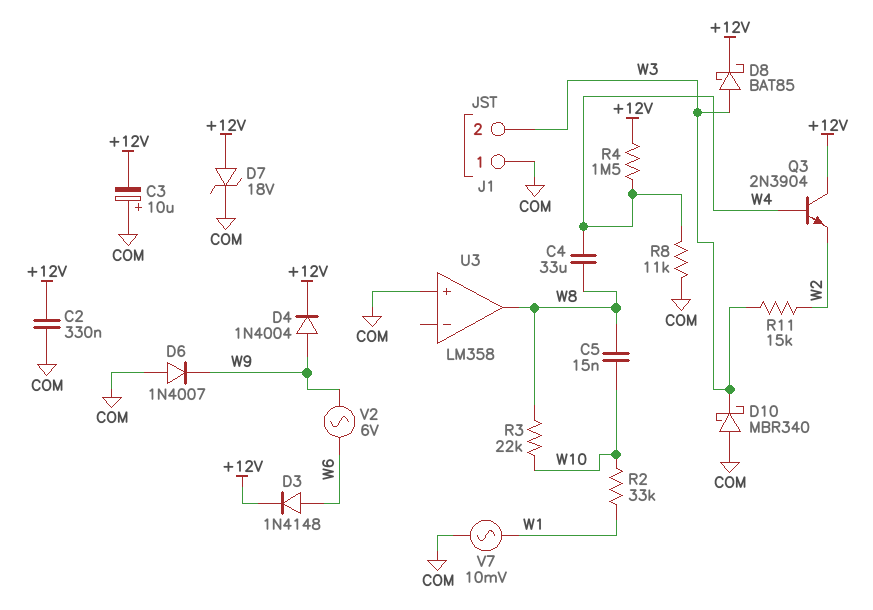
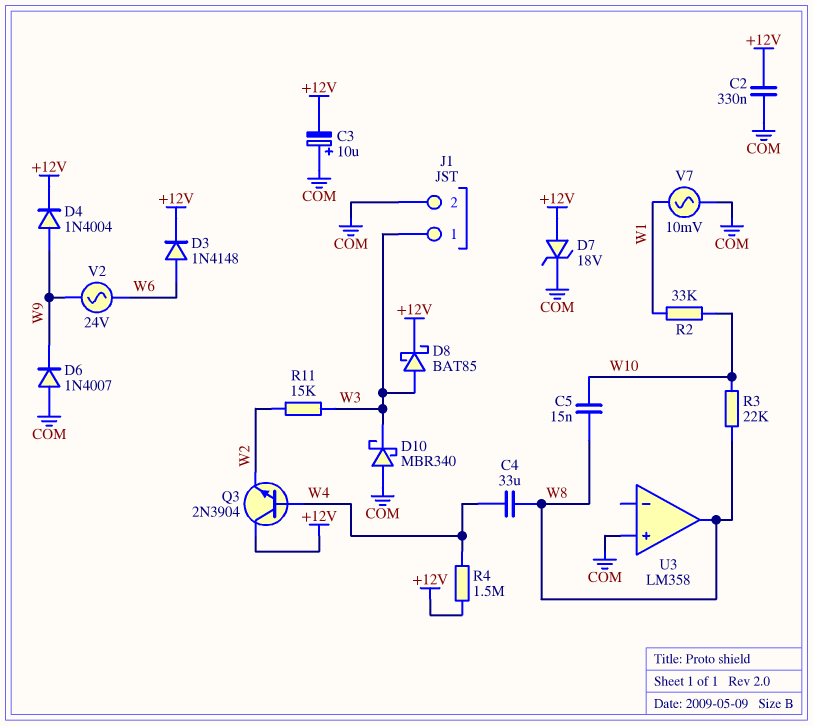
J1 pin 1: COM -> W3
J1 pin 2: W3 -> COM
R8: 11k (COM, W4) -> none
V2: AC 6V (W6, W9) -> AC 24V (W6, W9)

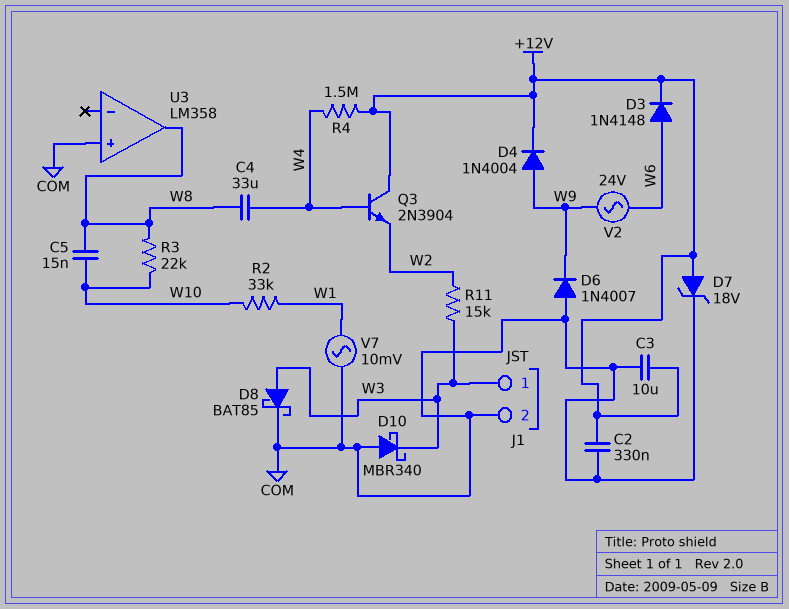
C3: 10uF (plus COM, minus +12V) -> 10uF (+12V, COM)
D8: schottky BAT85 (A W3, K +12V) -> schottky BAT85 (A W3, K COM)

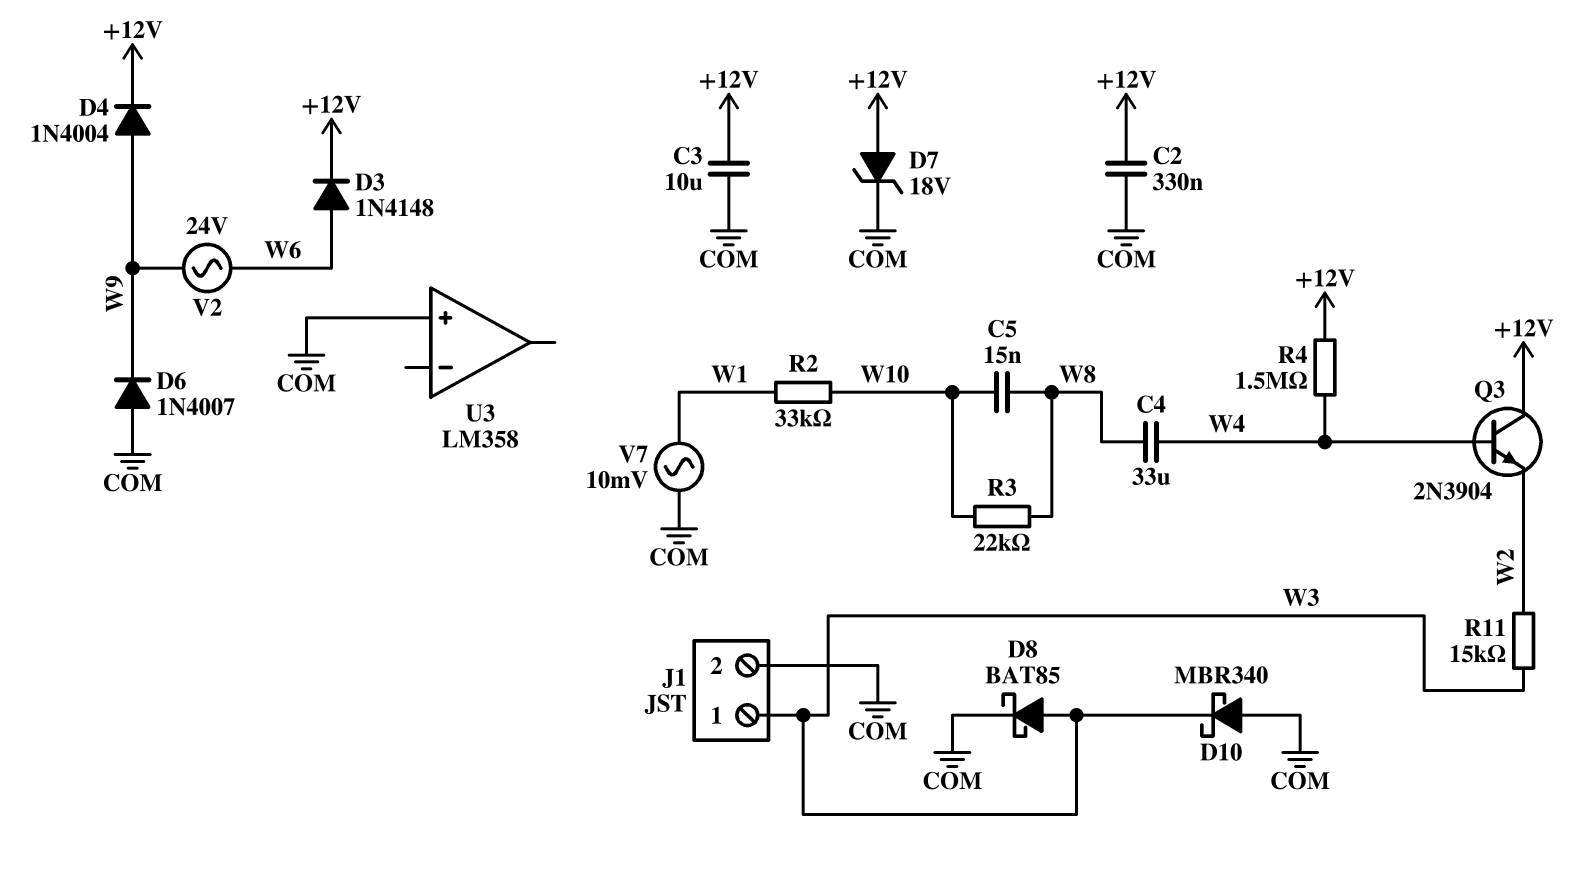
U3 pin out: W8 -> none

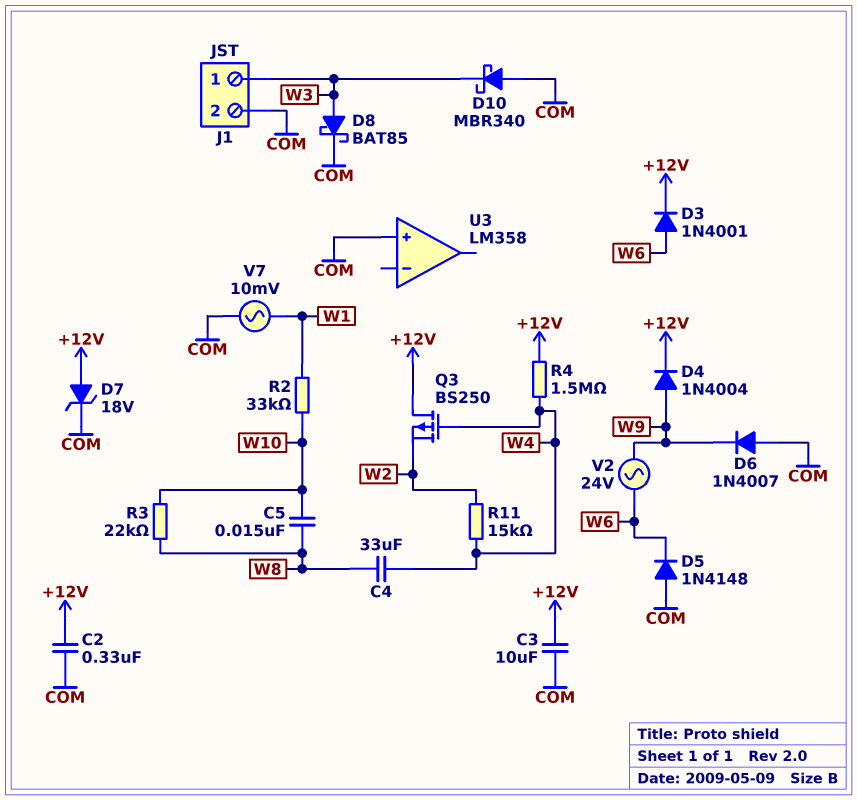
D3: diode 1N4148 (A W6, K +12V) -> diode 1N4001 (A W6, K +12V)
D5: none -> diode 1N4148 (A COM, K W6)
Q3: NPN 2N3904 (B W4, C +12V, E W2) -> PMOS BS250 (G W4, D +12V, S W2)
R11: 15k (W2, W3) -> 15k (W2, W4)

